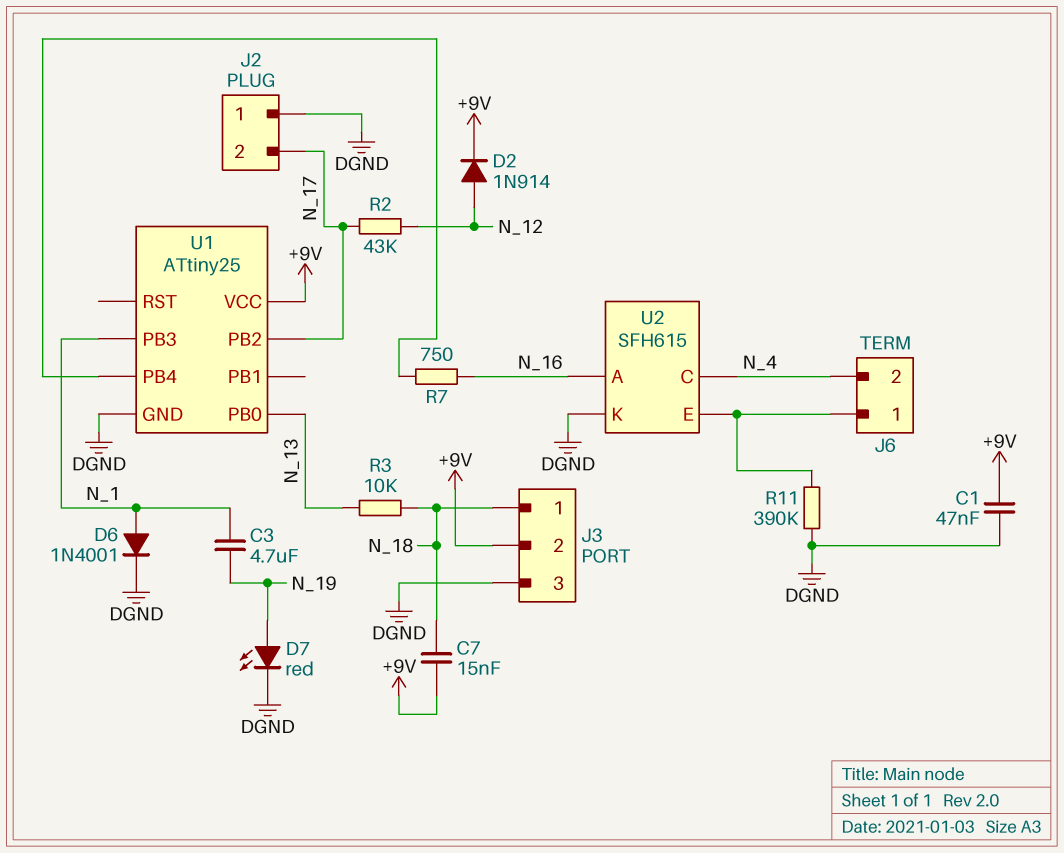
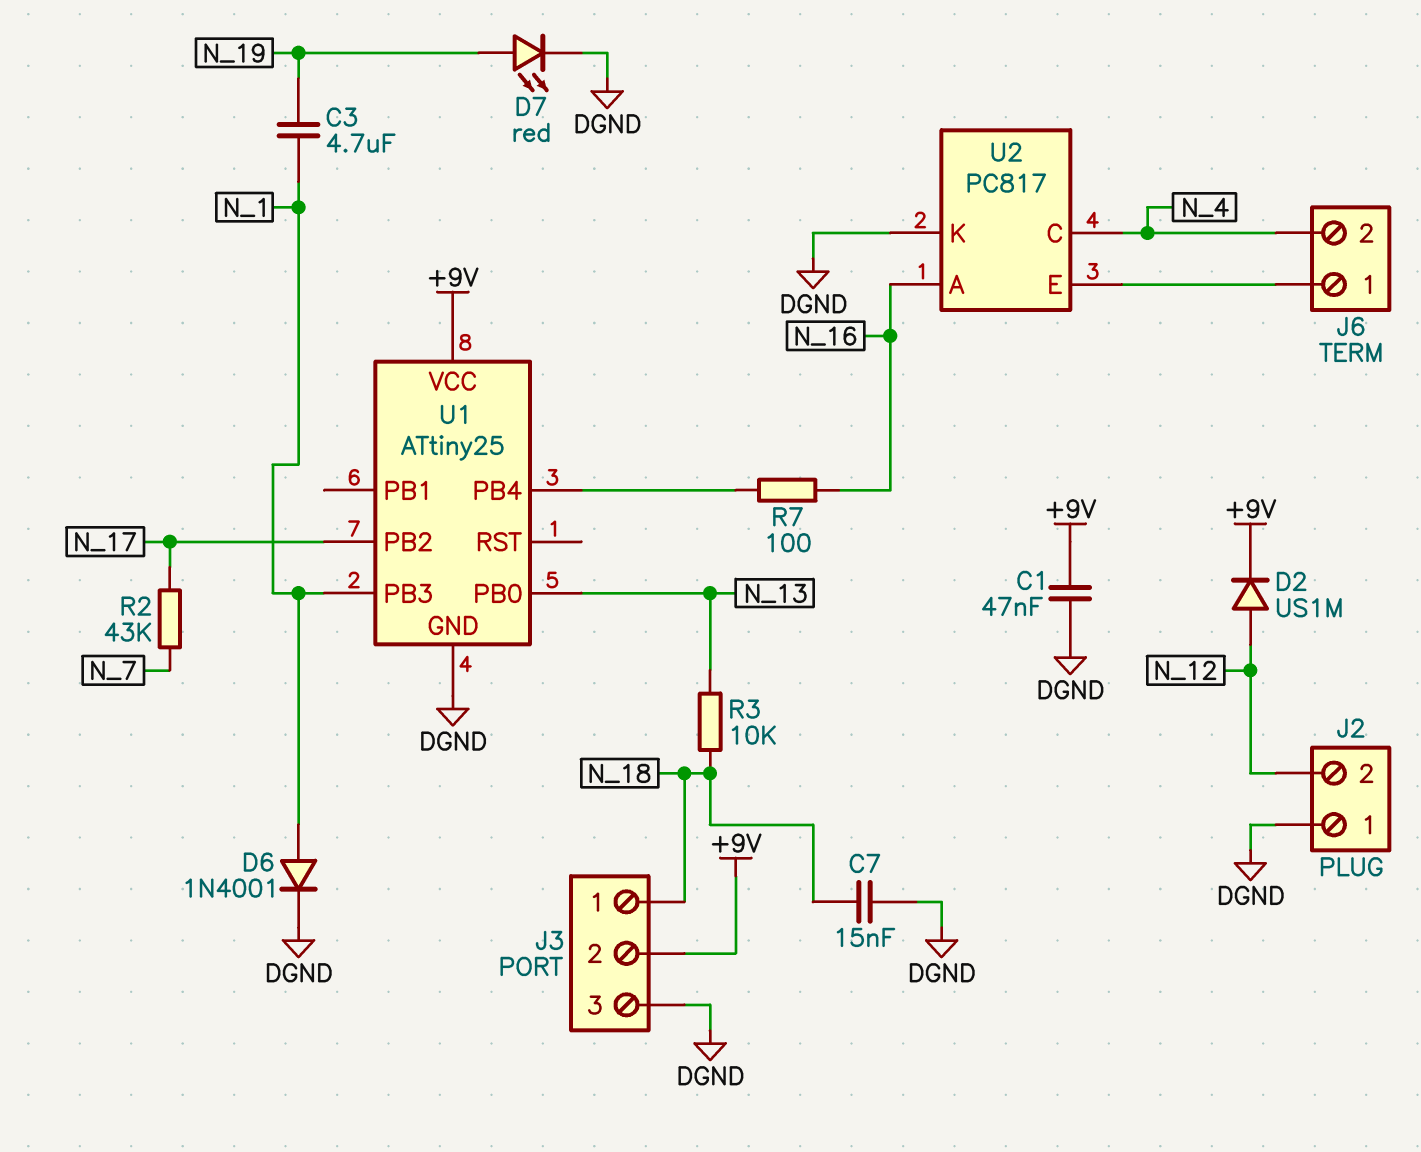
C7: 15nF (+9V, N_18) -> 15nF (DGND, N_18)
D2: diode 1N914 (A N_12, K +9V) -> diode US1M (A N_12, K +9V)
J2 pin 2: N_17 -> N_12
R2: 43k (N_12, N_17) -> 43k (N_7, N_17)
R7: 750 (N_16, U1/PB4) -> 100 (N_16, U1/PB4)
R11: 390k (DGND, J6/1) -> none
U2: SFH615 -> PC817

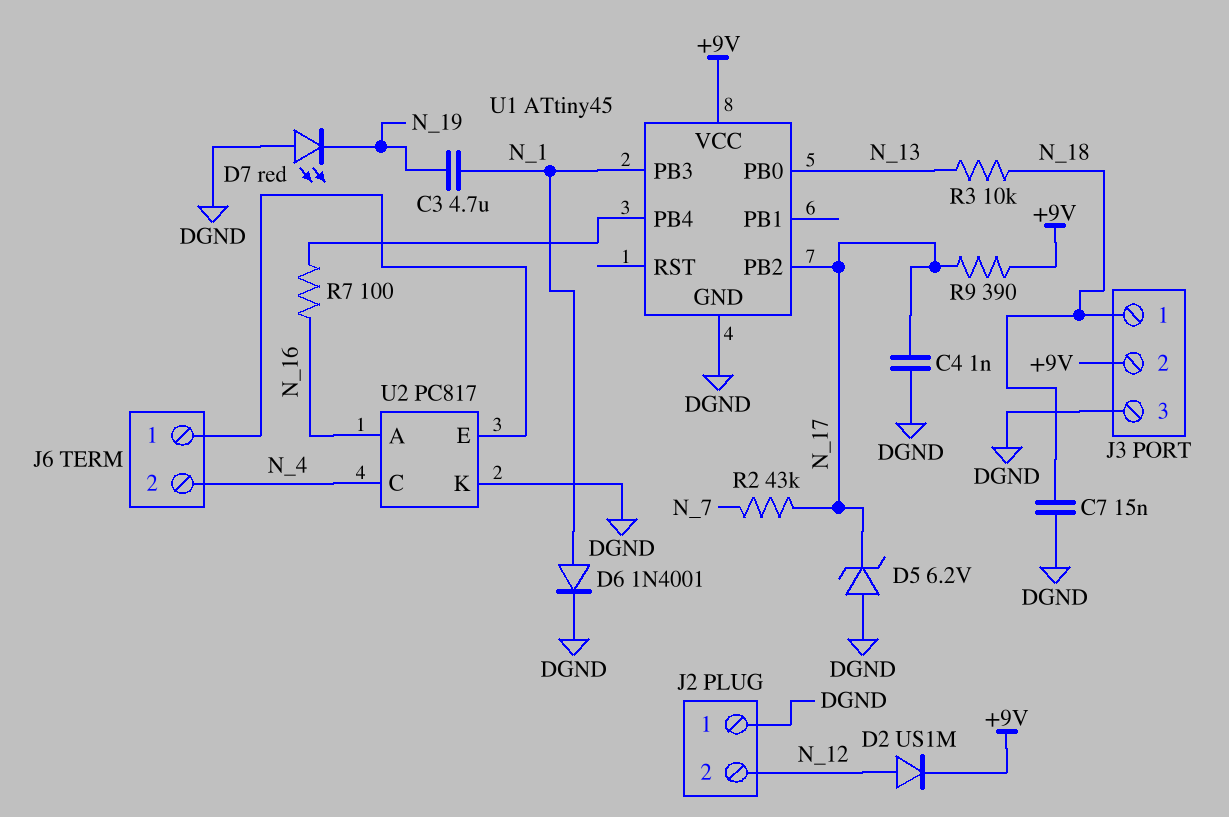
C1: 47nF (+9V, DGND) -> none
C4: none -> 1nF (DGND, N_17)
D5: none -> zener 6.2V (A DGND, K N_17)
D7: LED red (A N_19, K DGND) -> LED red (A DGND, K N_19)
R9: none -> 390 (+9V, N_17)
U1: ATtiny25 -> ATtiny45

